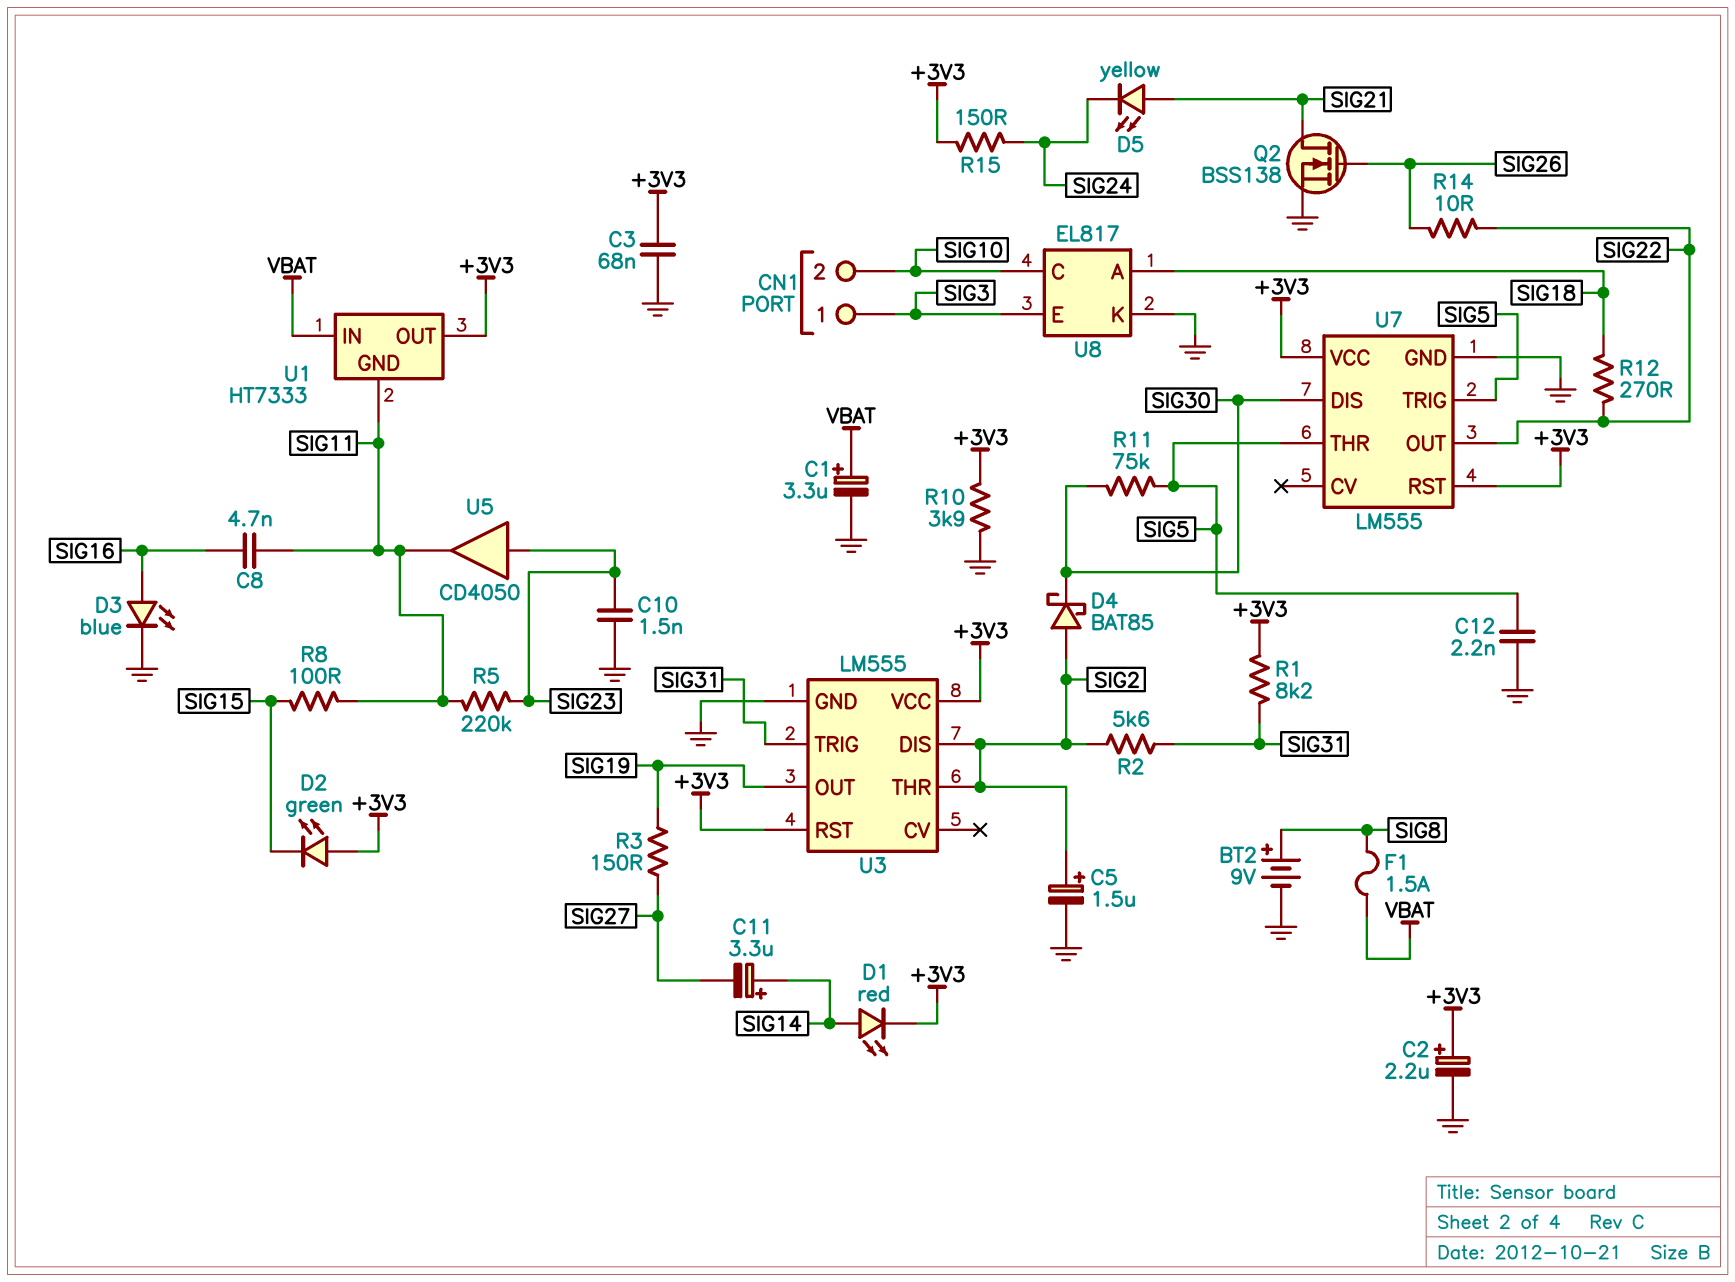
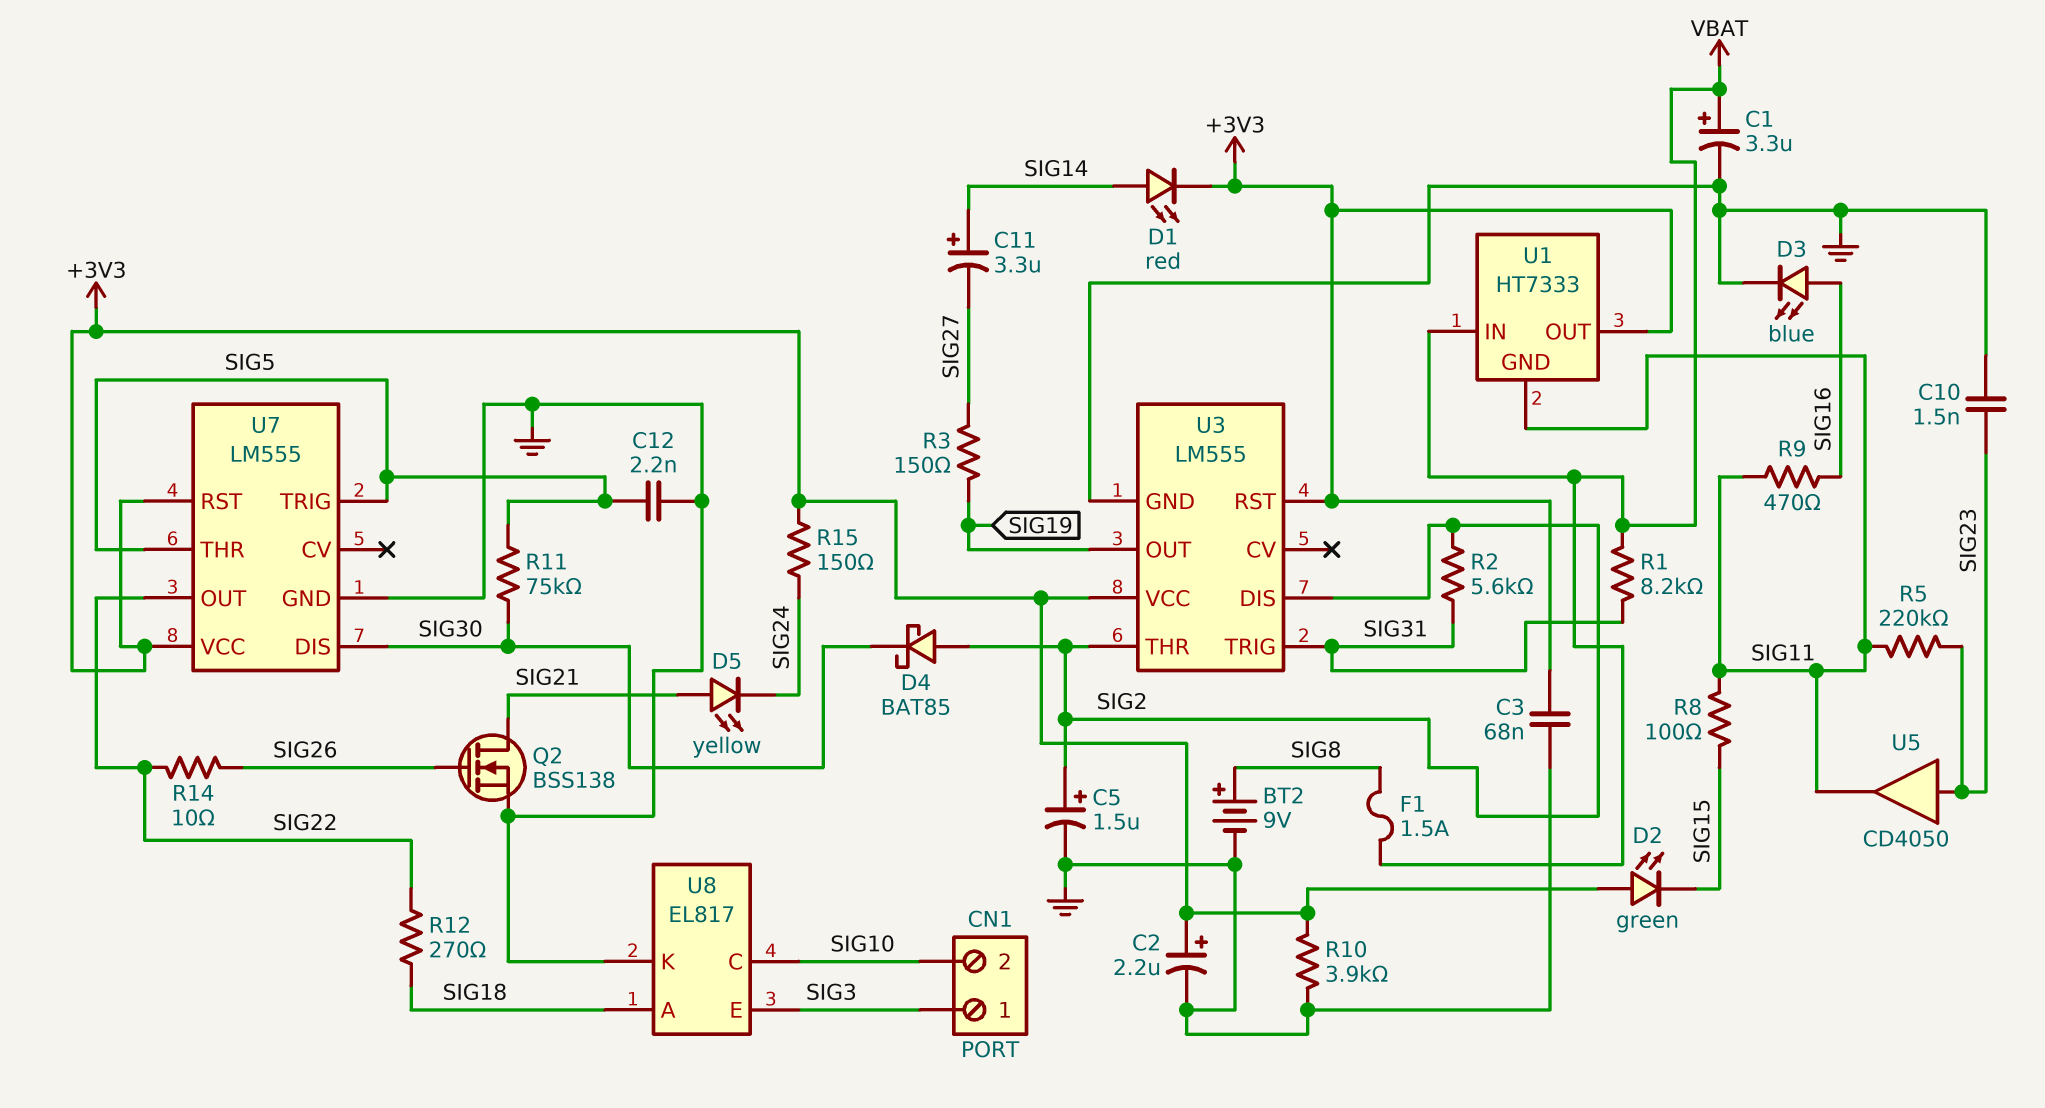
C8: 4.7nF (SIG11, SIG16) -> none
R1: 8.2k (+3V3, SIG31) -> 8.2k (SIG31, VBAT)
R9: none -> 470 (SIG11, SIG16)

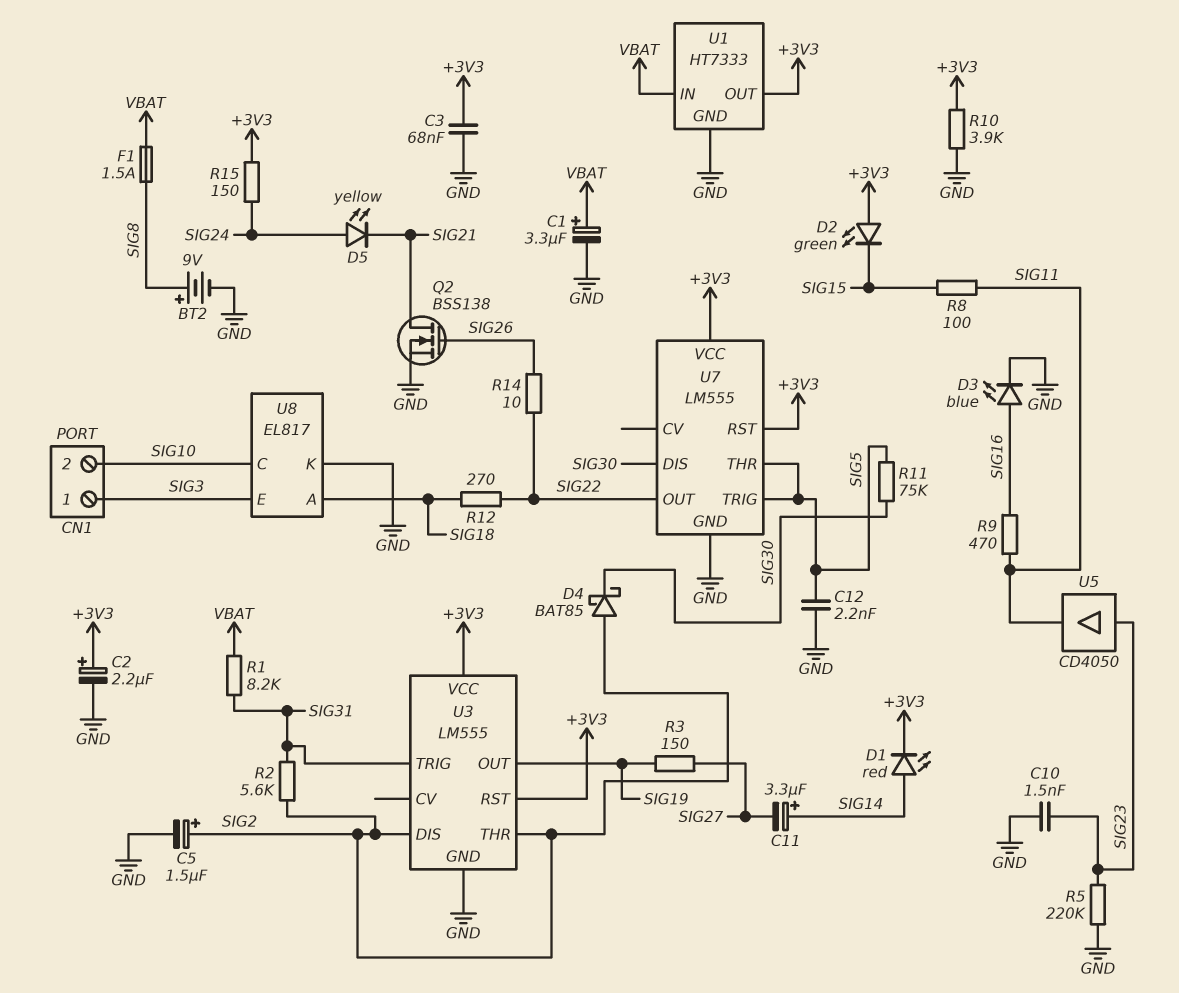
D5: LED yellow (A SIG21, K SIG24) -> LED yellow (A SIG24, K SIG21)
R5: 220k (SIG11, SIG23) -> 220k (GND, SIG23)
U1 pin GND: SIG11 -> GND

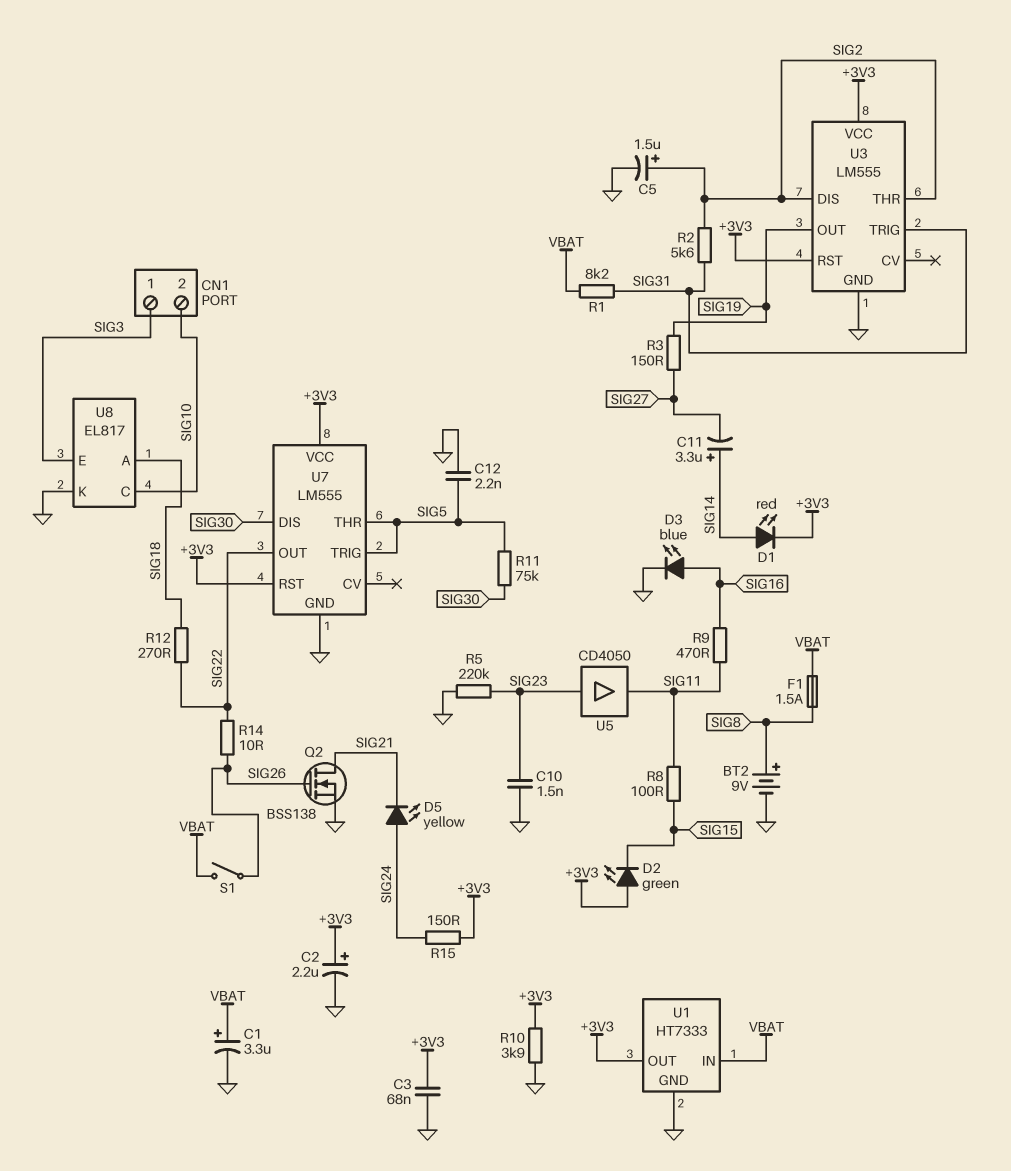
D4: schottky BAT85 (A SIG2, K SIG30) -> none
S1: none -> switch (SIG26, VBAT)

